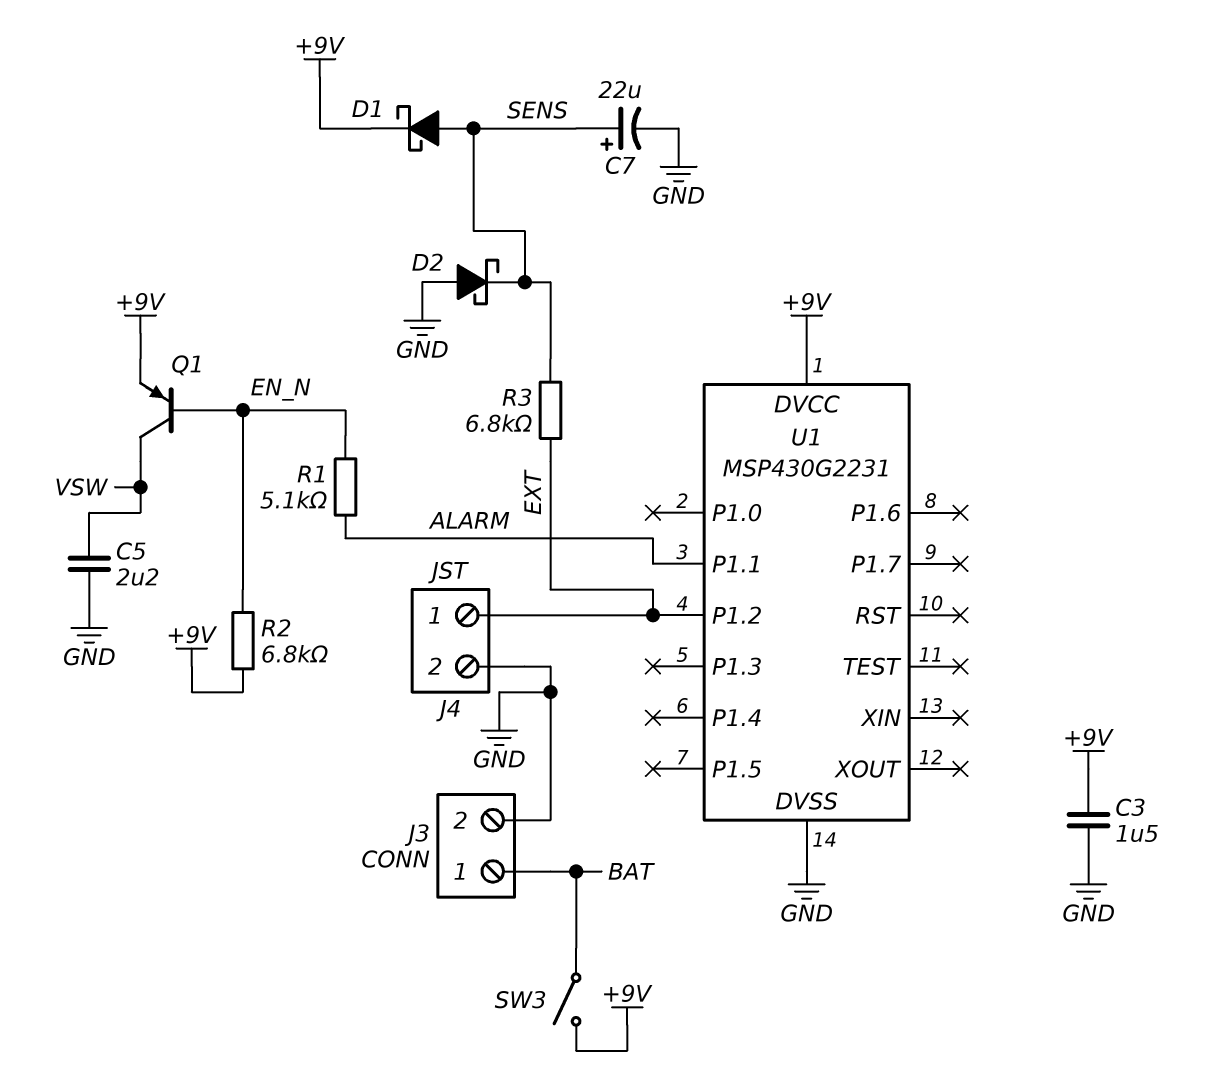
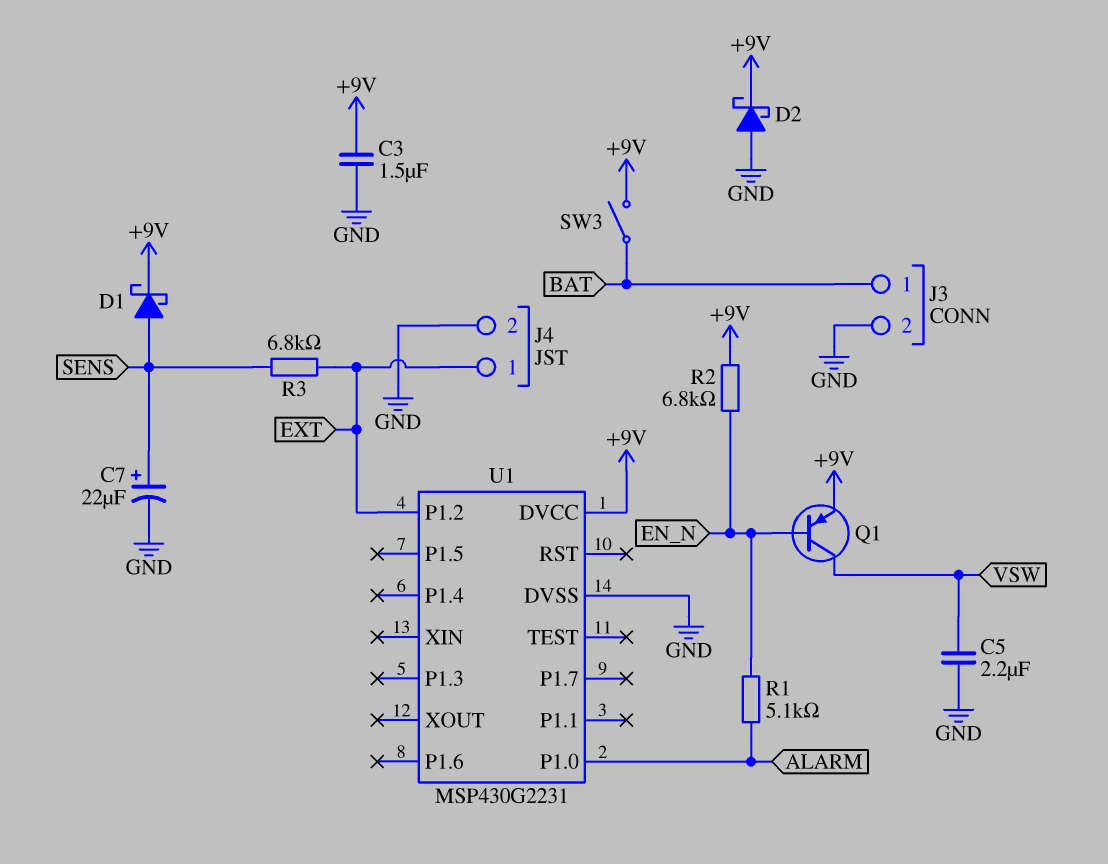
D2: schottky (A GND, K SENS) -> schottky (A GND, K +9V)
U1 pin P1.0: none -> ALARM
U1 pin P1.1: ALARM -> none

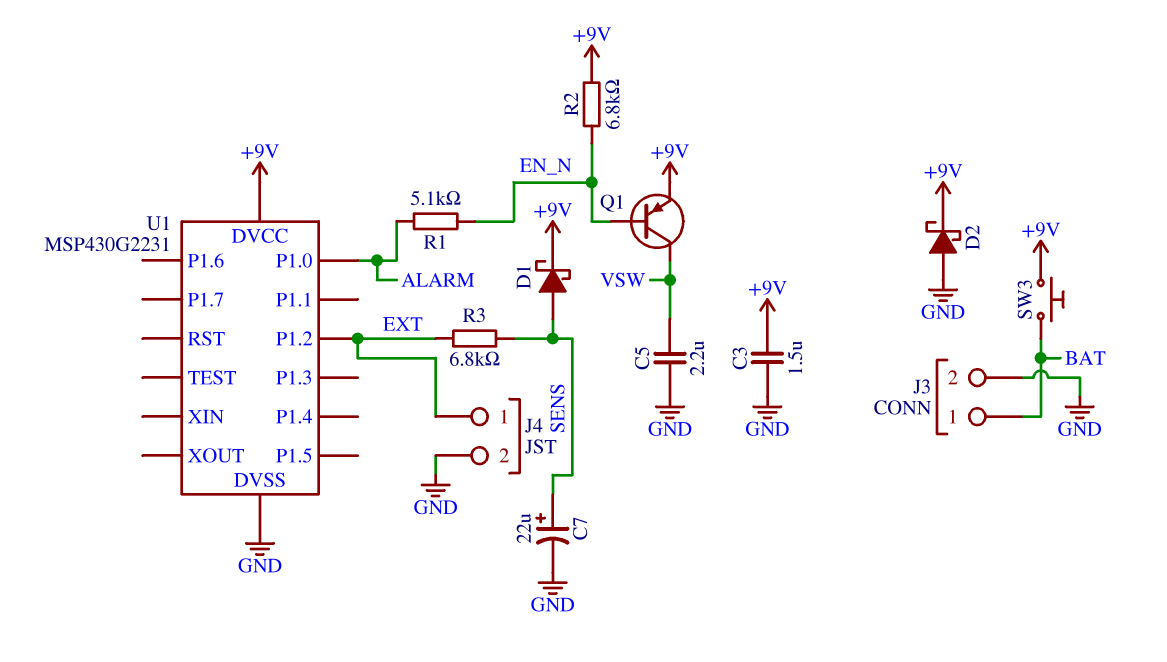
SW3: switch (+9V, BAT) -> button (+9V, BAT)

